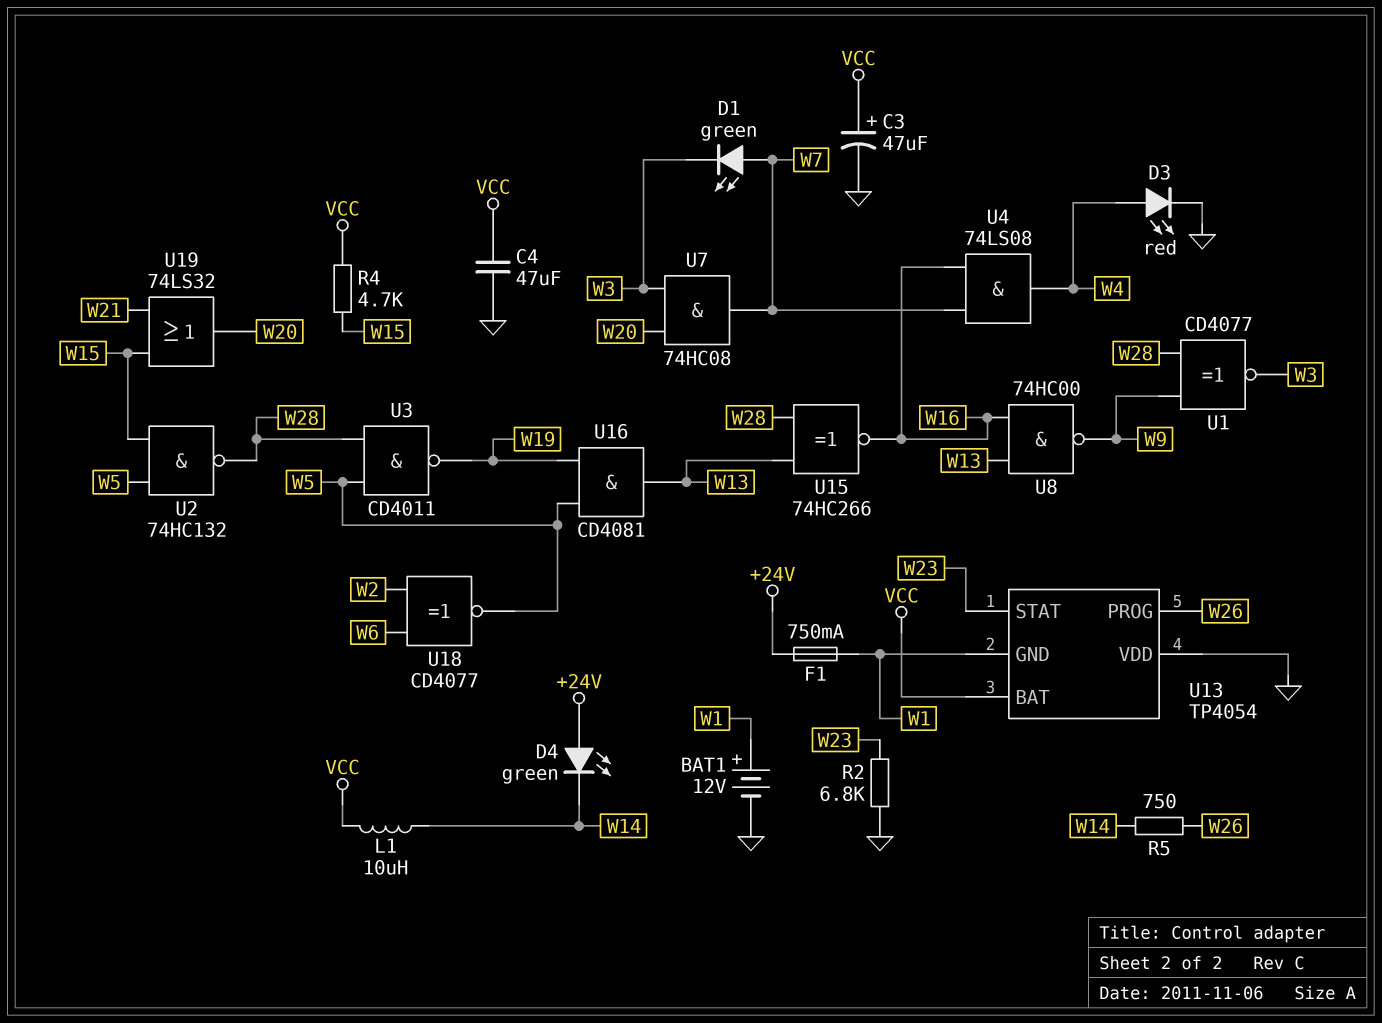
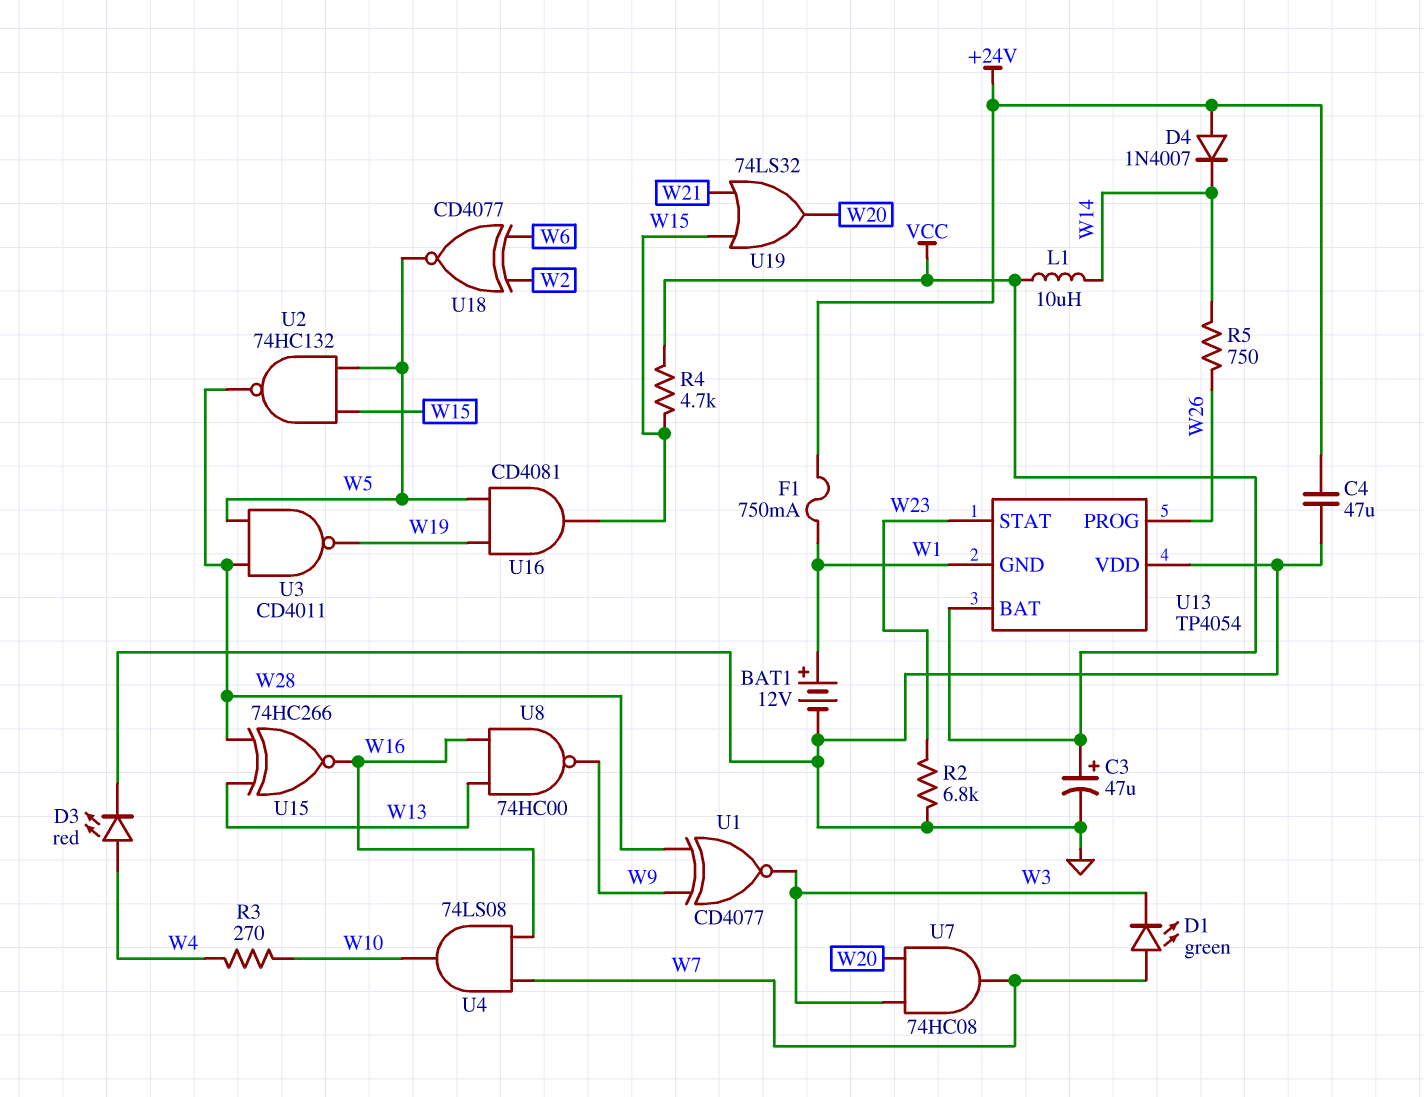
C4: 47uF (GND, VCC) -> 47uF (+24V, GND)
D4: LED green (A +24V, K W14) -> diode 1N4007 (A +24V, K W14)
R3: none -> 270 (W4, W10)
U4: AND 74LS08 (in W7, in W16, out W4) -> AND 74LS08 (in W7, in W16, out W10)
U16: AND CD4081 (in W5, in W19, out W13) -> AND CD4081 (in W5, in W19, out W15)

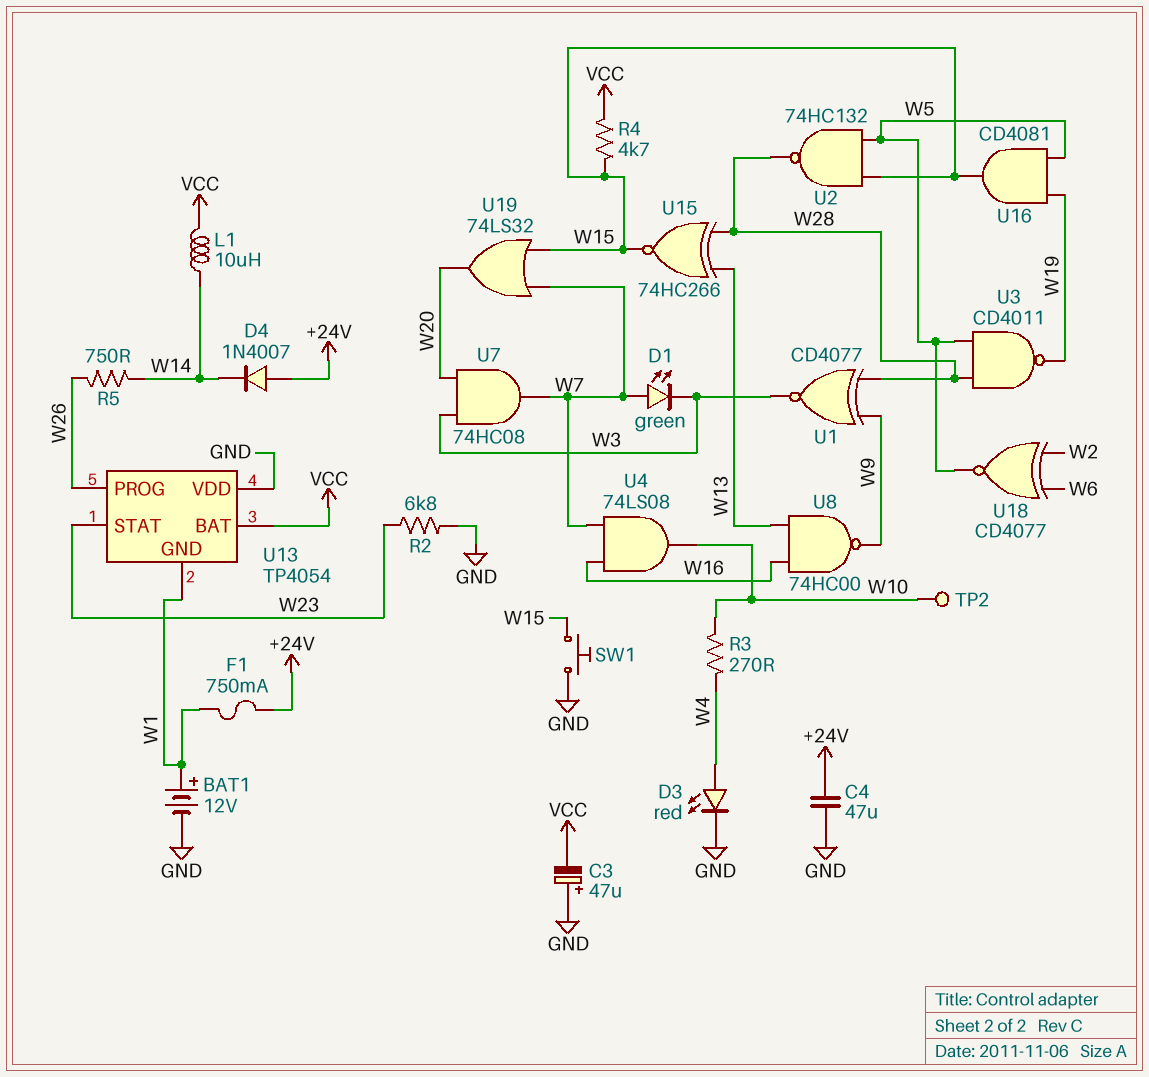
C3: 47uF (plus VCC, minus GND) -> 47uF (plus GND, minus VCC)
SW1: none -> button (GND, W15)
TP2: none -> test point (W10)
U15: XNOR 74HC266 (in W13, in W28, out W16) -> XNOR 74HC266 (in W13, in W28, out W15)
U19: OR 74LS32 (in W15, in W21, out W20) -> OR 74LS32 (in W7, in W15, out W20)

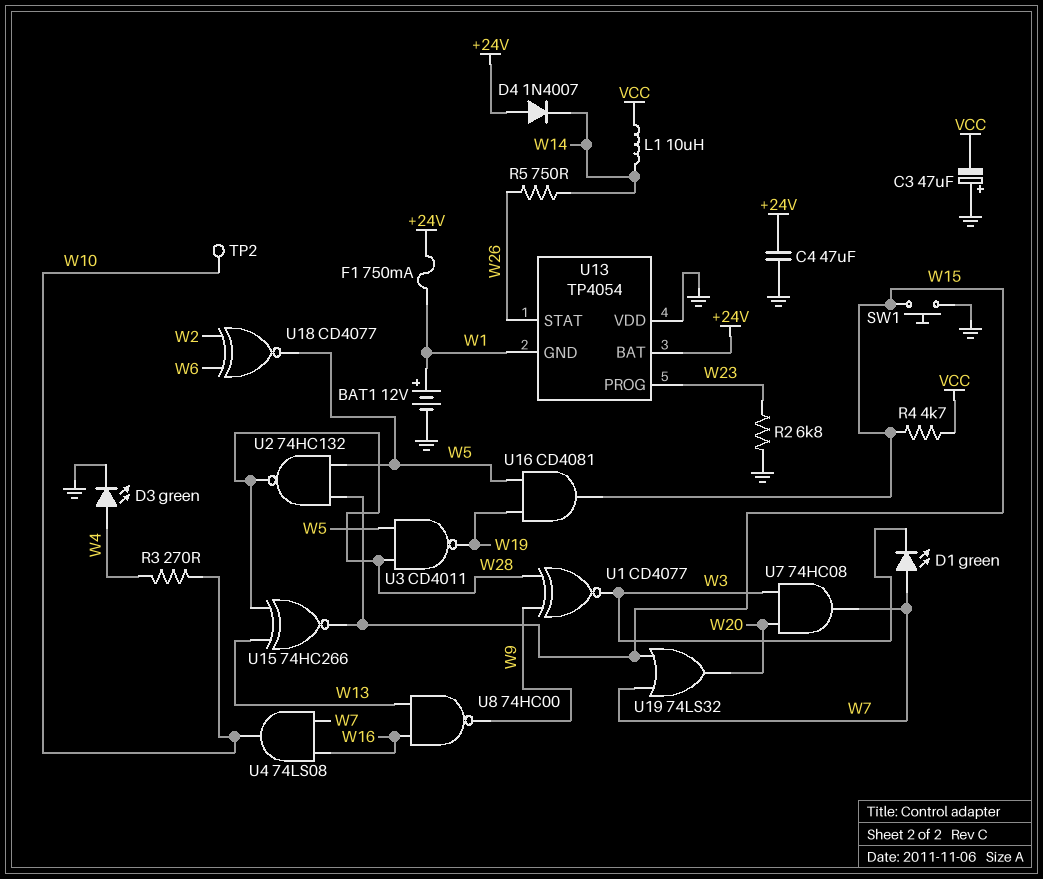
D3: LED red (A W4, K GND) -> LED green (A W4, K GND)
U13 pin BAT: VCC -> +24V
U13 pin PROG: W26 -> W23
U13 pin STAT: W23 -> W26

